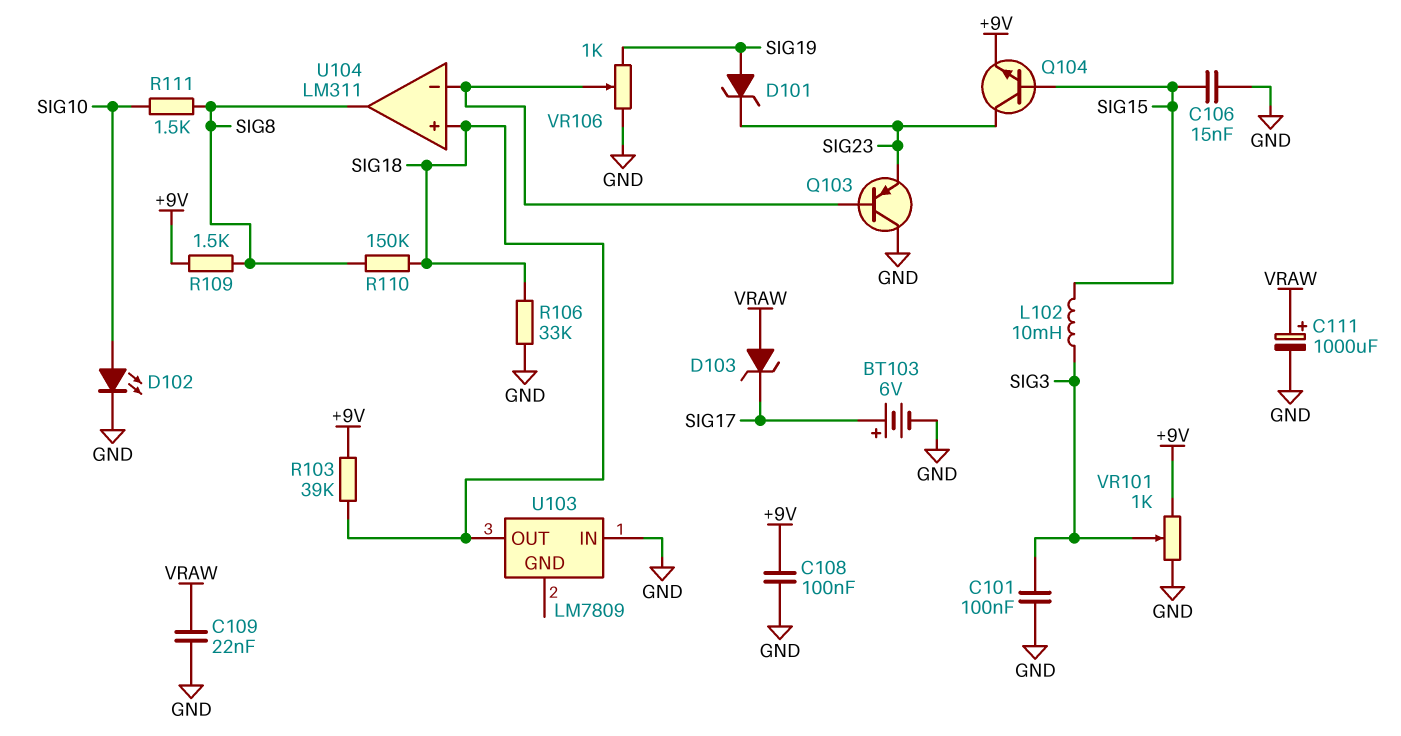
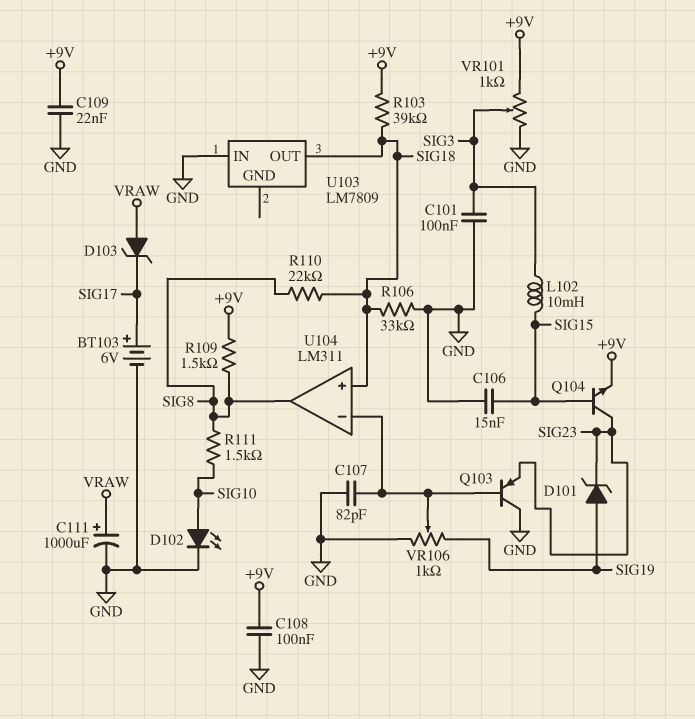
C107: none -> 82pF (GND, U104/in-)
C109: 22nF (GND, VRAW) -> 22nF (+9V, GND)
R110: 150k (SIG8, SIG18) -> 22k (SIG8, SIG18)

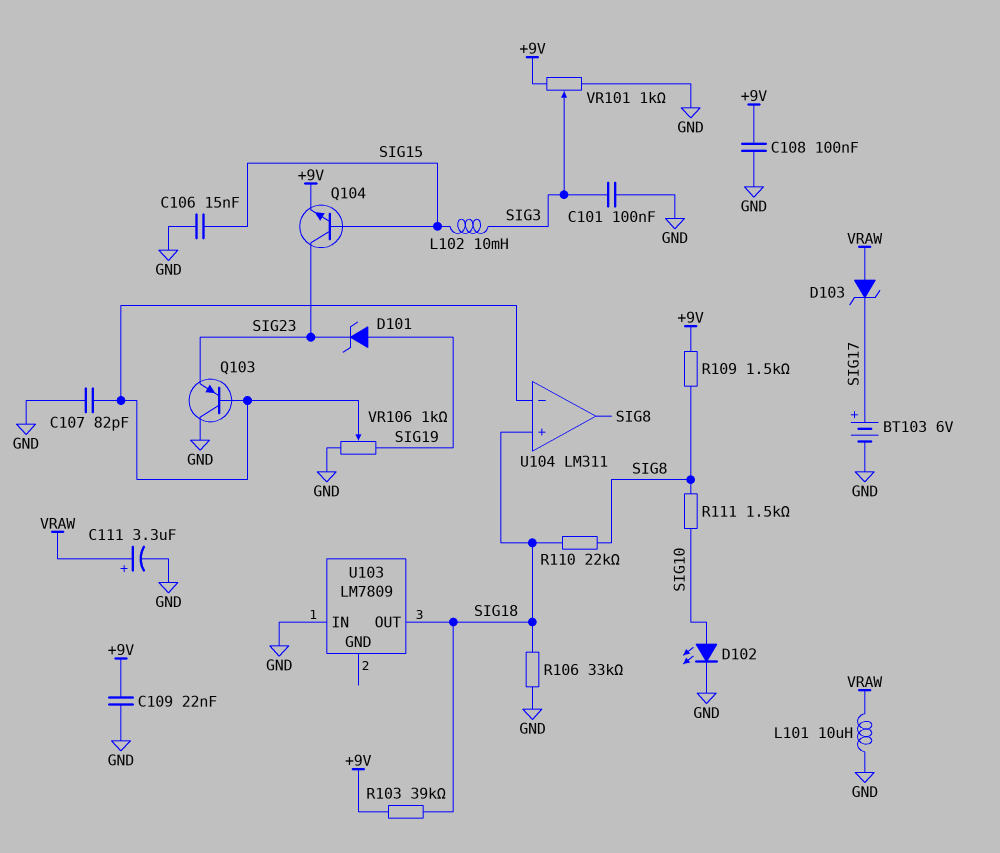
C111: 1000uF (plus VRAW, minus GND) -> 3.3uF (plus VRAW, minus GND)
L101: none -> 10uH (GND, VRAW)

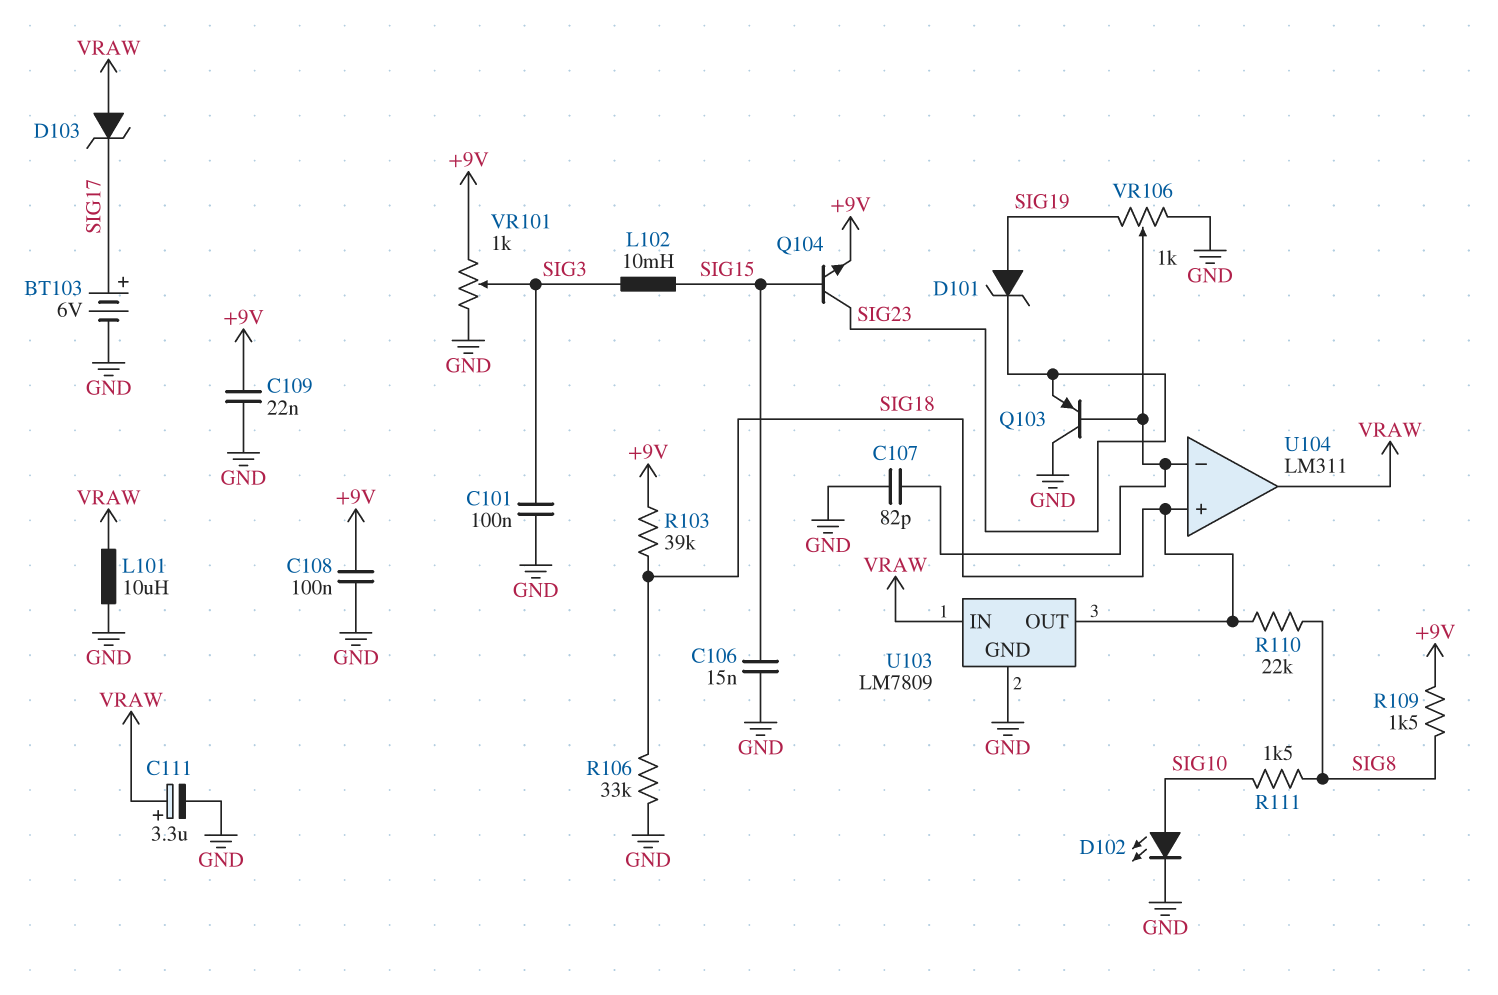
U103 pin GND: none -> GND
U103 pin IN: GND -> VRAW
U104 pin out: SIG8 -> VRAW

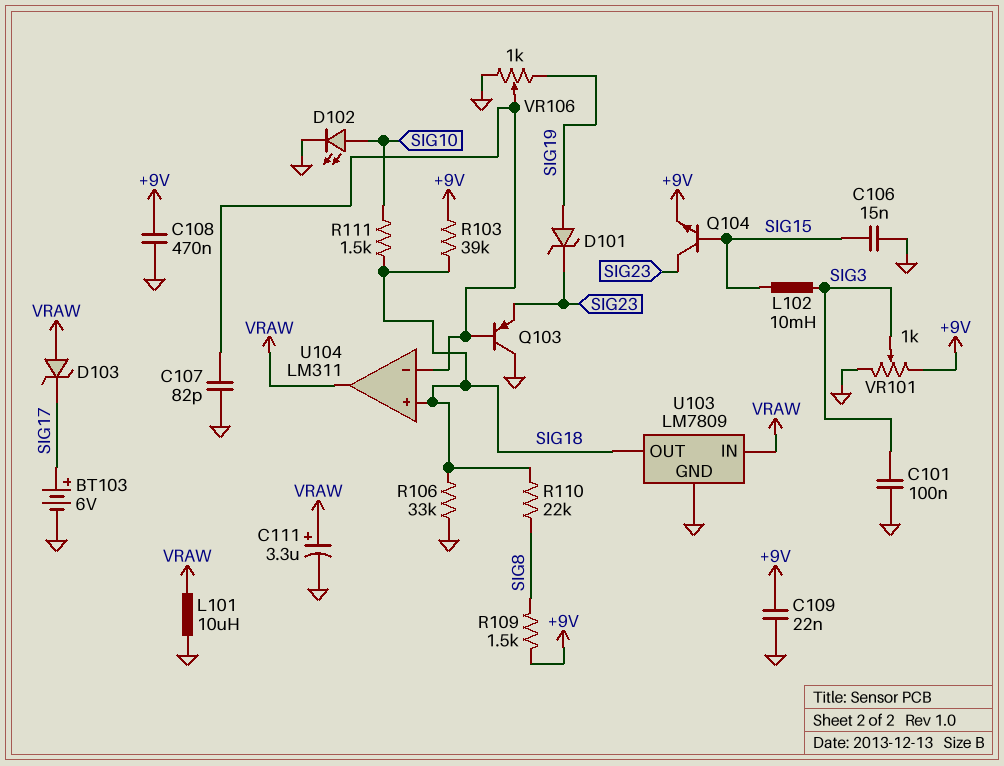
C108: 100nF (+9V, GND) -> 470nF (+9V, GND)
R111: 1.5k (SIG8, SIG10) -> 1.5k (SIG10, SIG18)

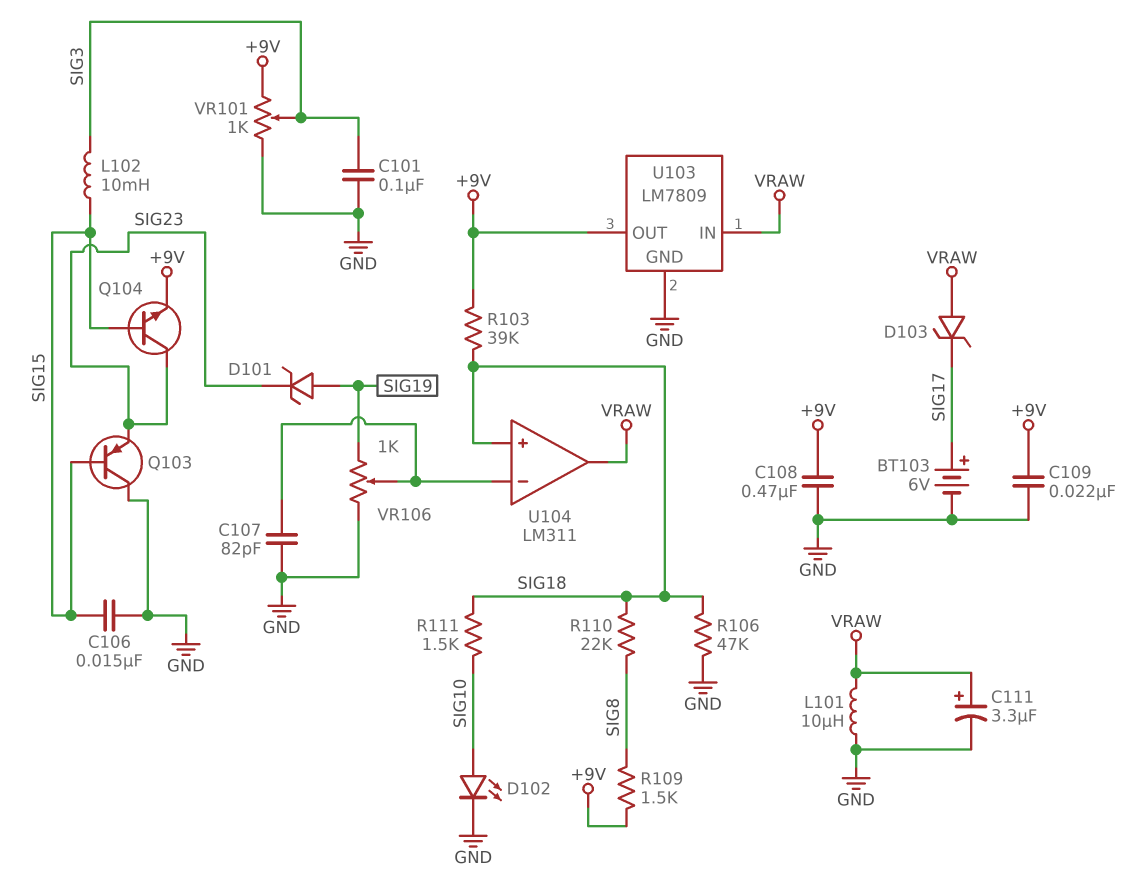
Q103: PNP (B U104/in-, C GND, E SIG23) -> PNP (B SIG15, C GND, E SIG23)
R106: 33k (GND, SIG18) -> 47k (GND, SIG18)
U103 pin OUT: SIG18 -> +9V

